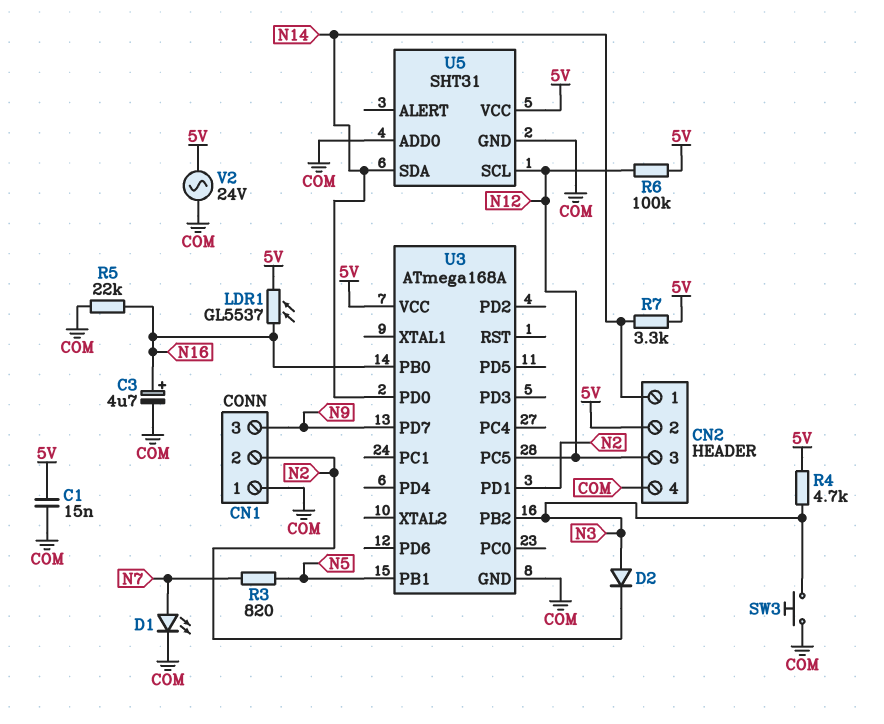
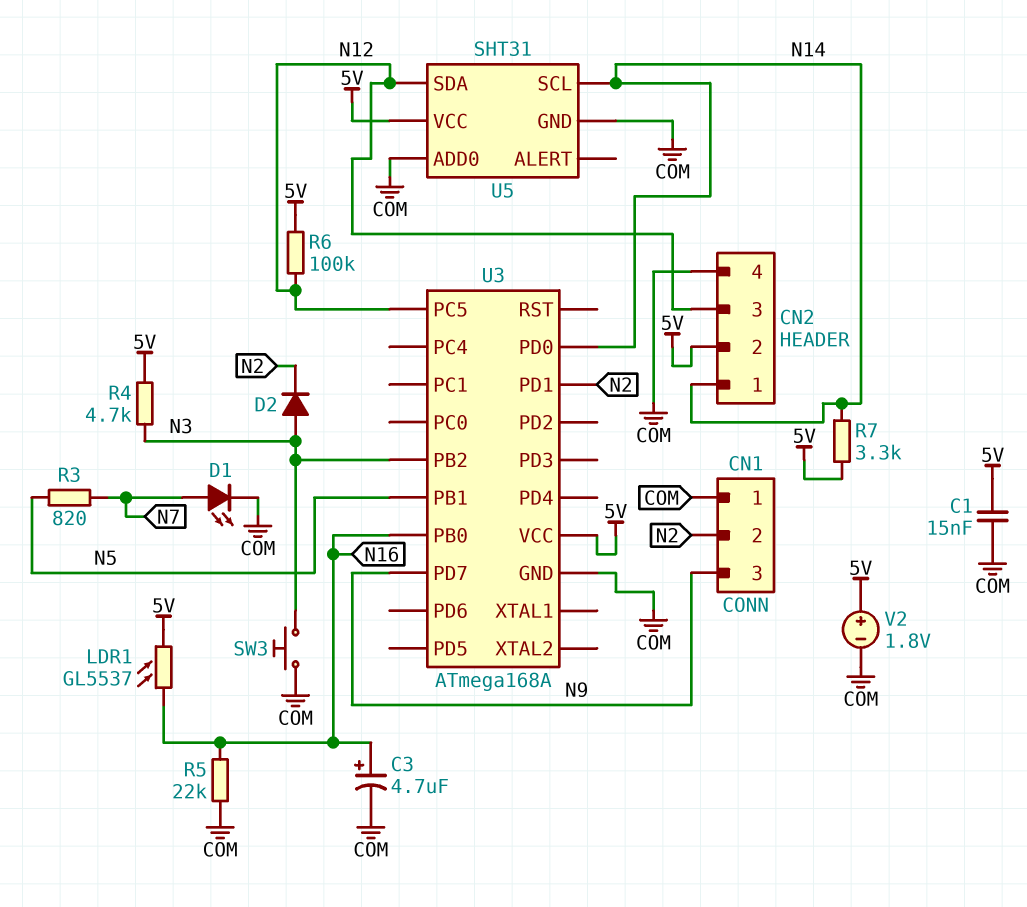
U5 pin SCL: N12 -> N14
U5 pin SDA: N14 -> N12
V2: AC 24V (5V, COM) -> 1.8V (plus 5V, minus COM)

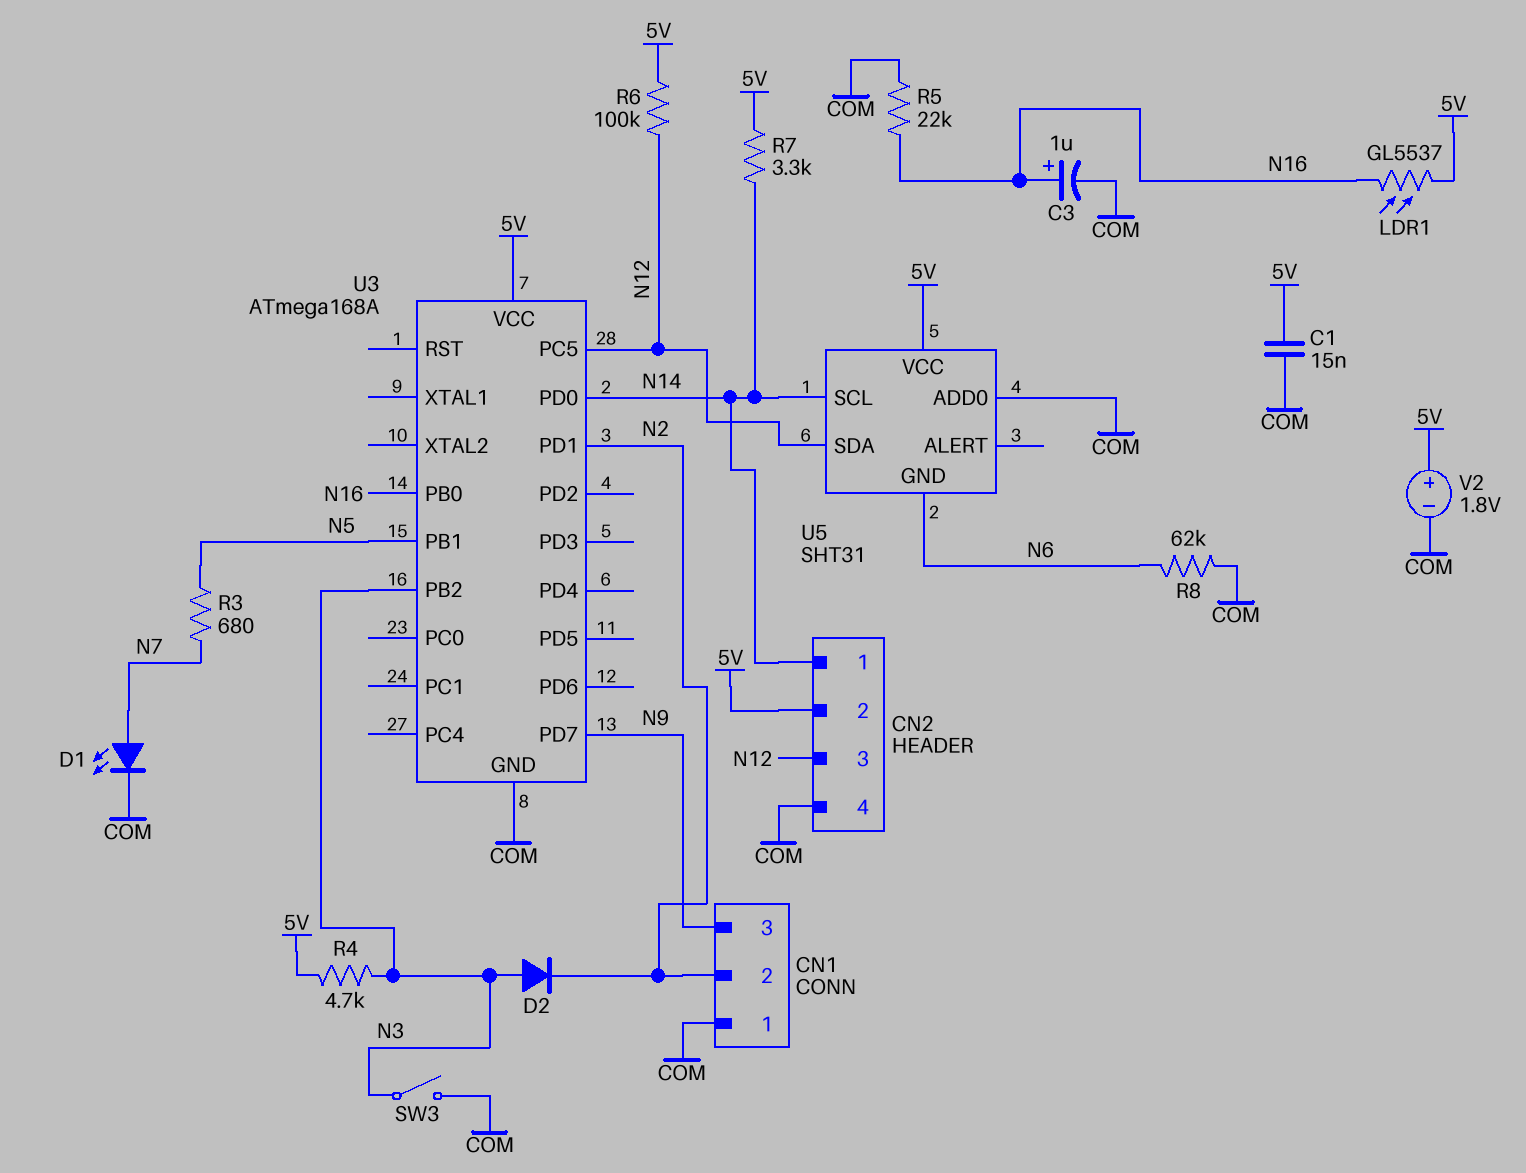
C3: 4.7uF (plus N16, minus COM) -> 1uF (plus N16, minus COM)
R3: 820 (N5, N7) -> 680 (N5, N7)
R8: none -> 62k (COM, N6)
SW3: button (COM, N3) -> switch (COM, N3)
U5 pin GND: COM -> N6

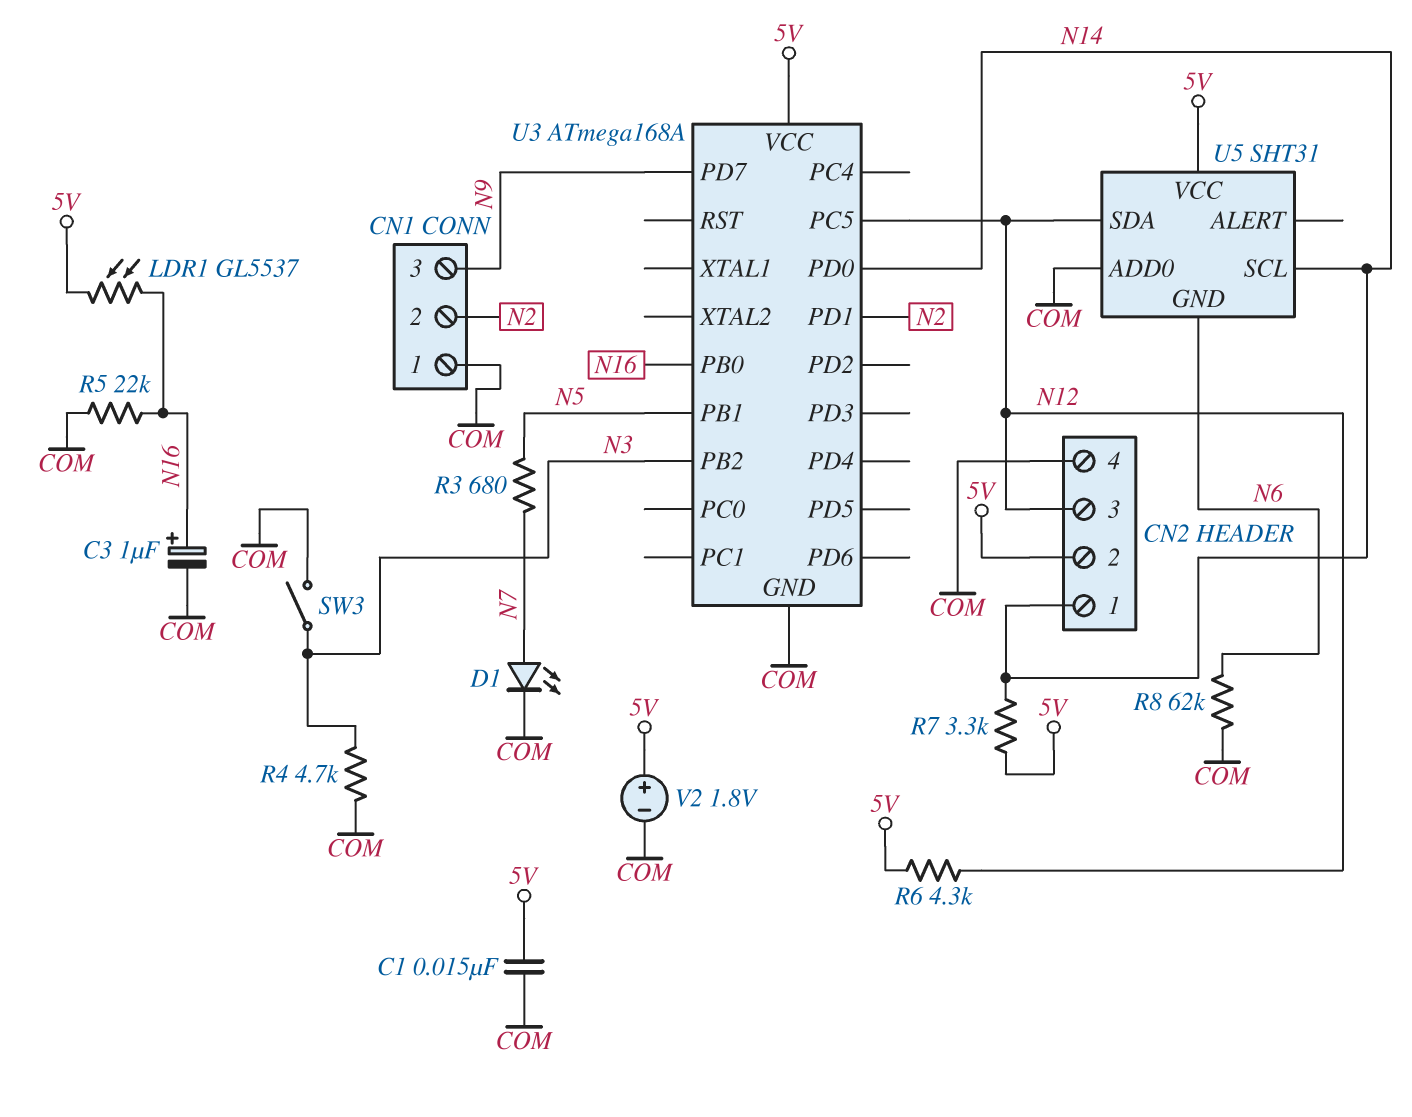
D2: diode (A N3, K N2) -> none
R4: 4.7k (5V, N3) -> 4.7k (COM, N3)
R6: 100k (5V, N12) -> 4.3k (5V, N12)

